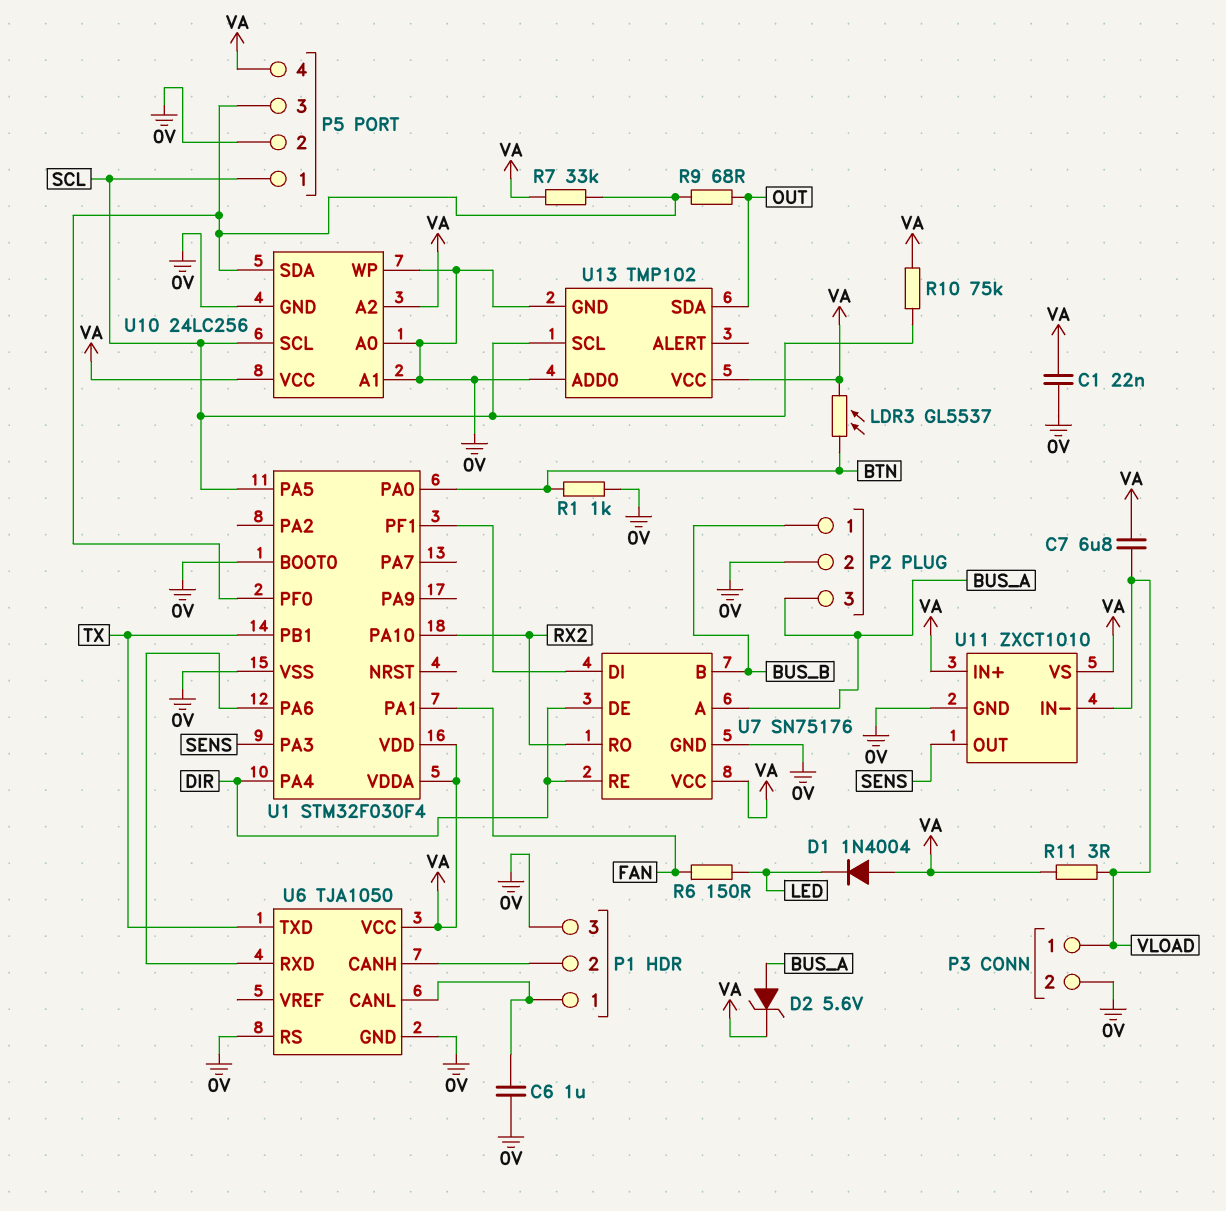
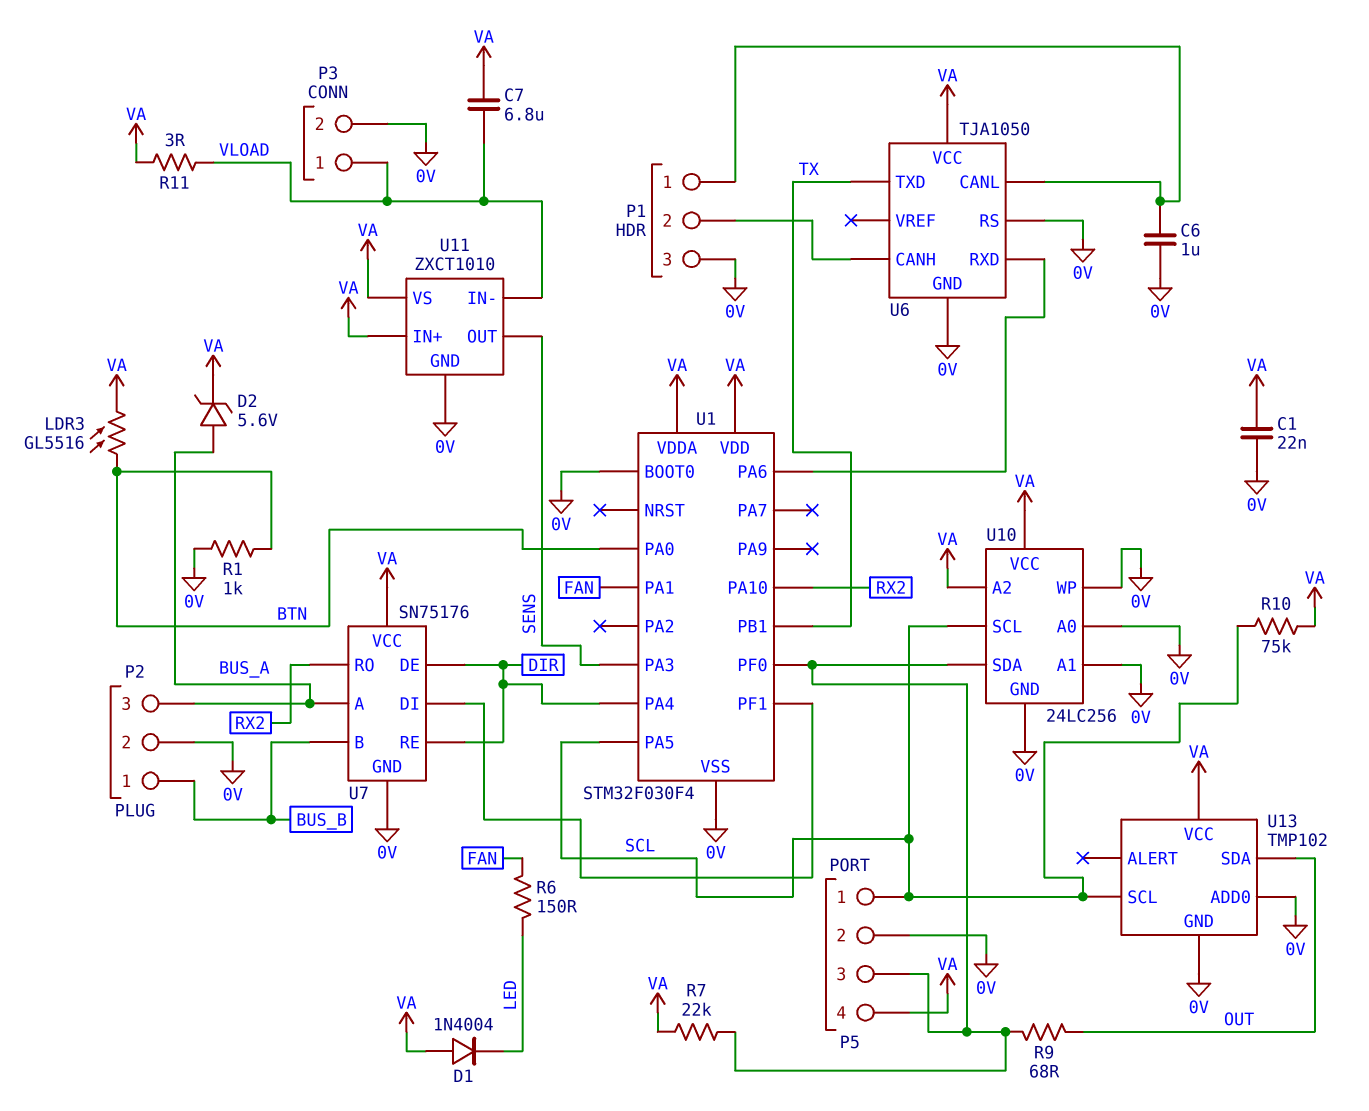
LDR3: GL5537 (BTN, VA) -> GL5516 (BTN, VA)
R7: 33k (P5/3, VA) -> 22k (P5/3, VA)

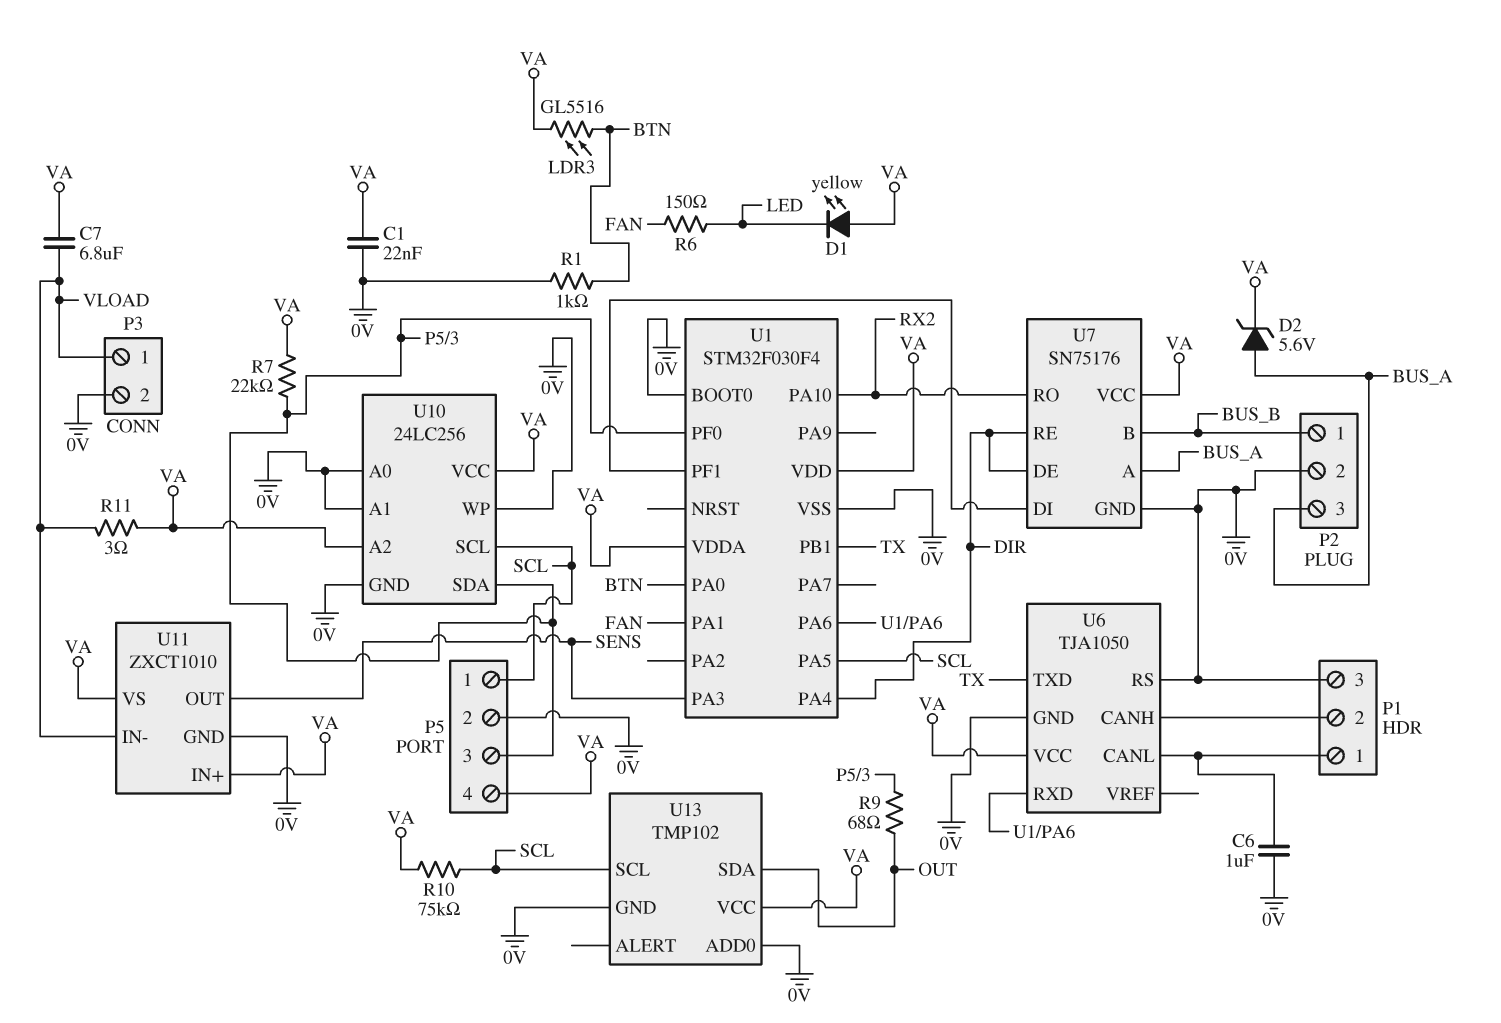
D1: diode 1N4004 (A VA, K LED) -> LED yellow (A VA, K LED)

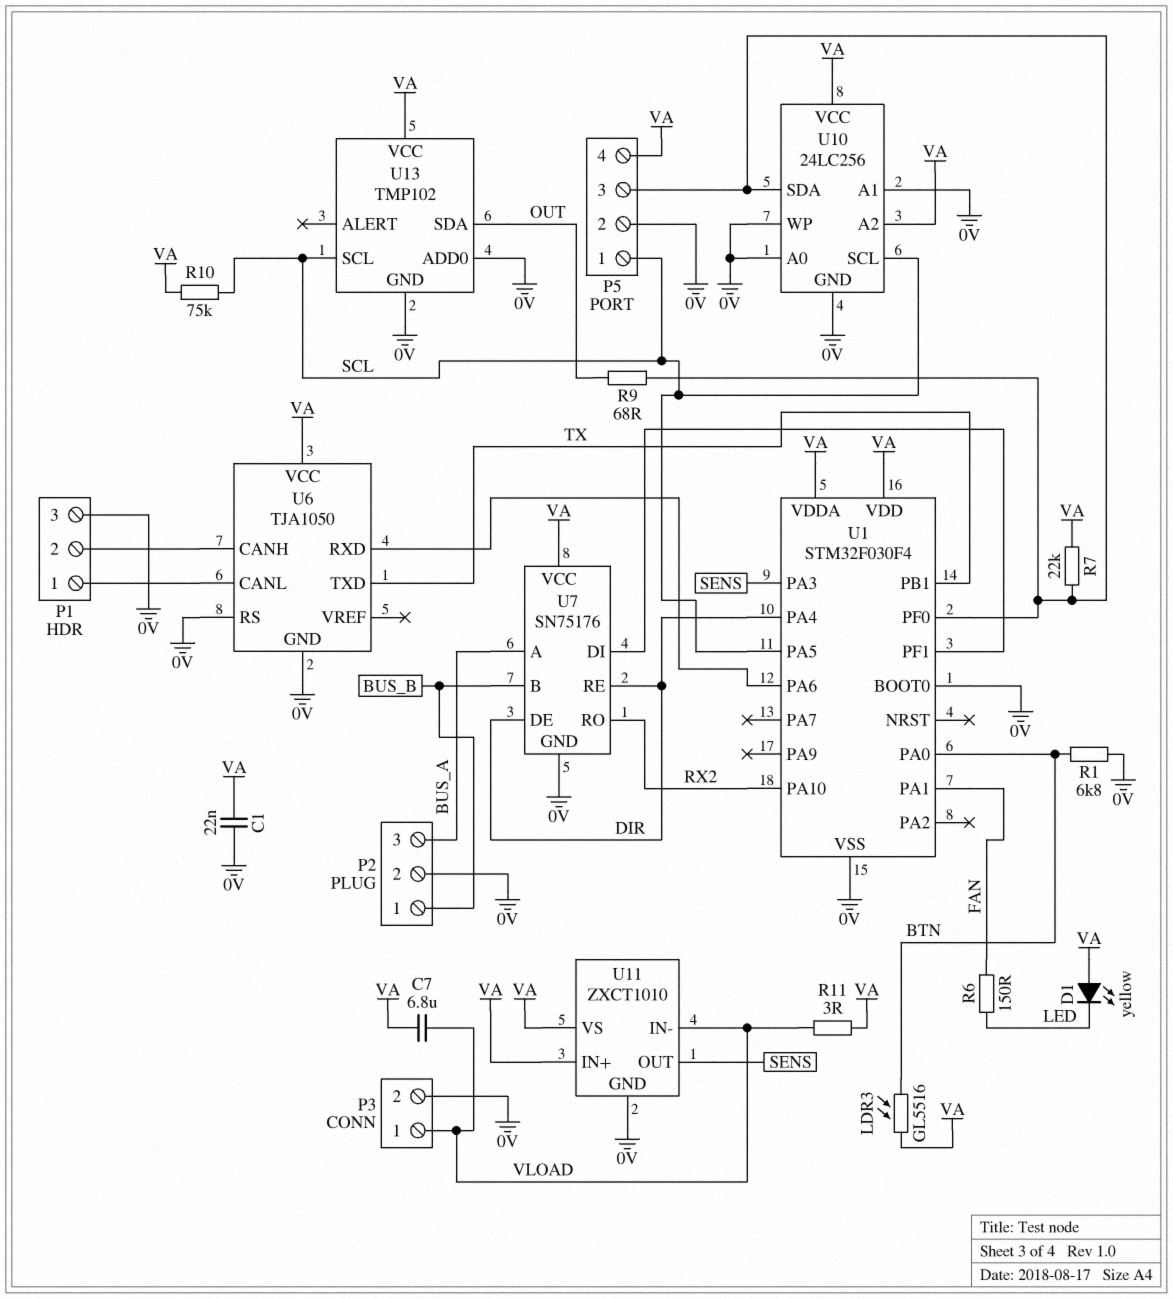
C6: 1uF (0V, P1/1) -> none
D2: zener 5.6V (A BUS_A, K VA) -> none
R1: 1k (0V, BTN) -> 6.8k (0V, BTN)

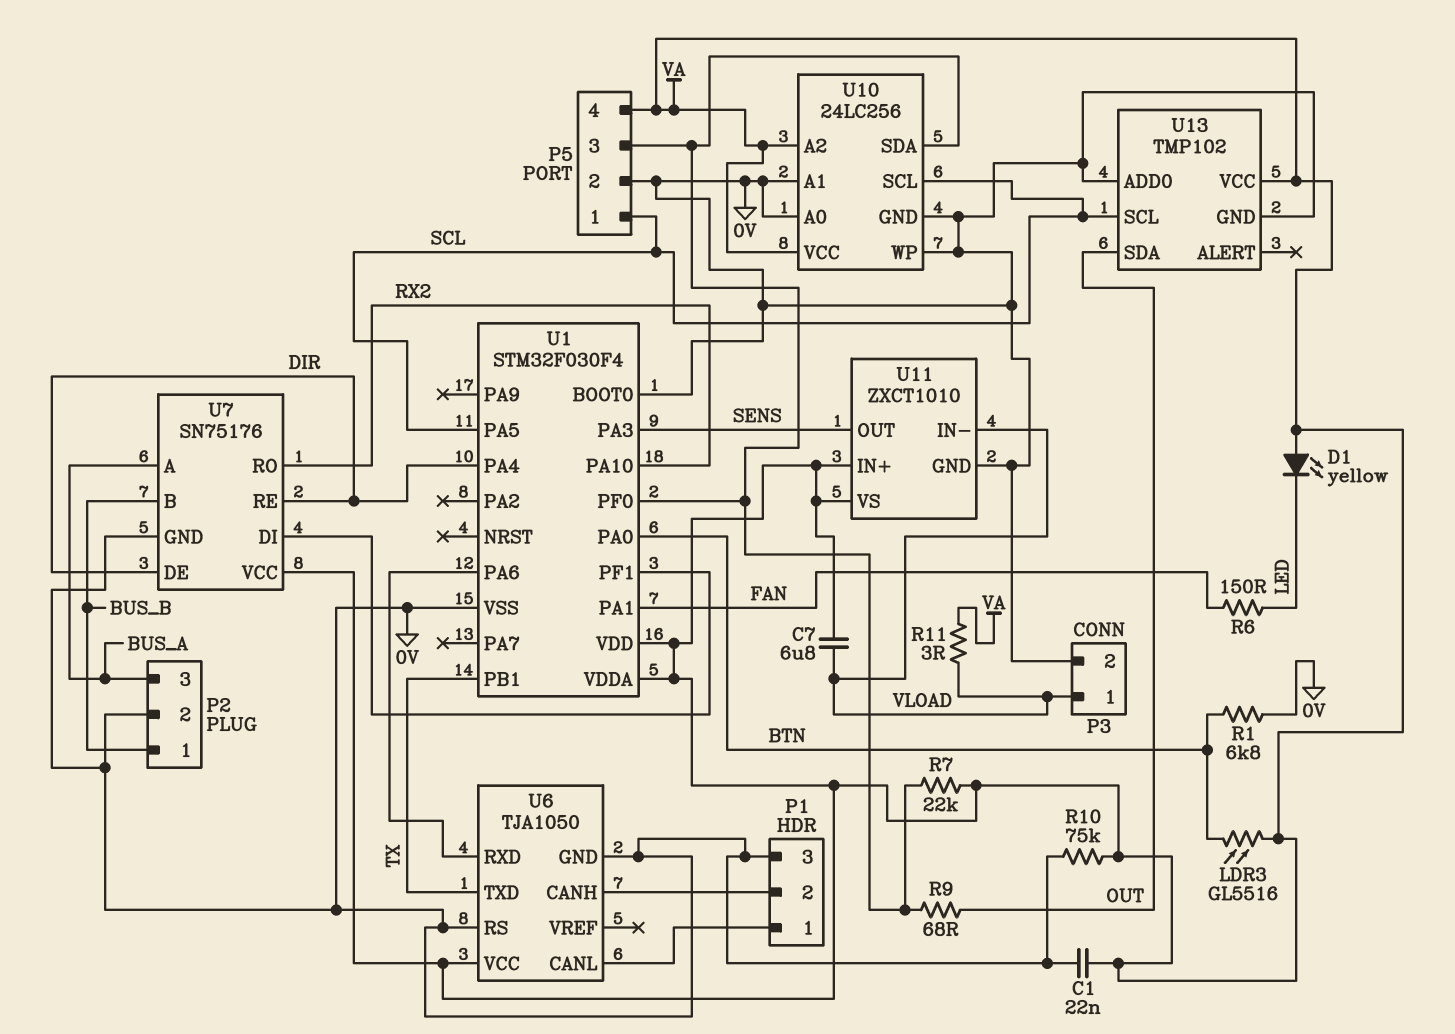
R10: 75k (SCL, VA) -> 75k (0V, VA)

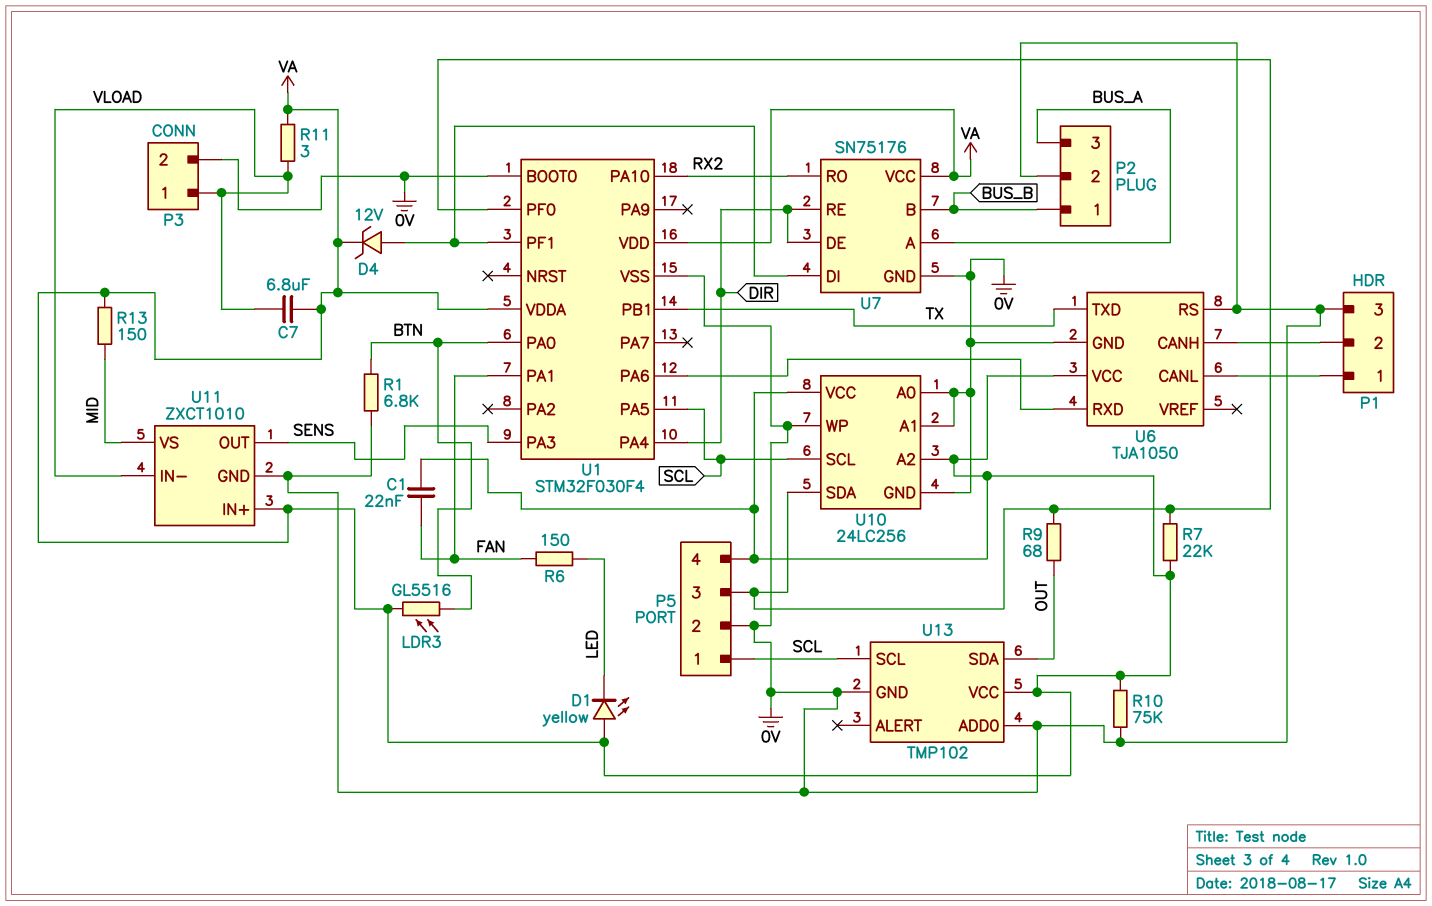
C1: 22nF (0V, VA) -> 22nF (FAN, VA)
D4: none -> zener 12V (A U1/PF1, K VA)
R13: none -> 150 (MID, VA)
U11 pin VS: VA -> MID

